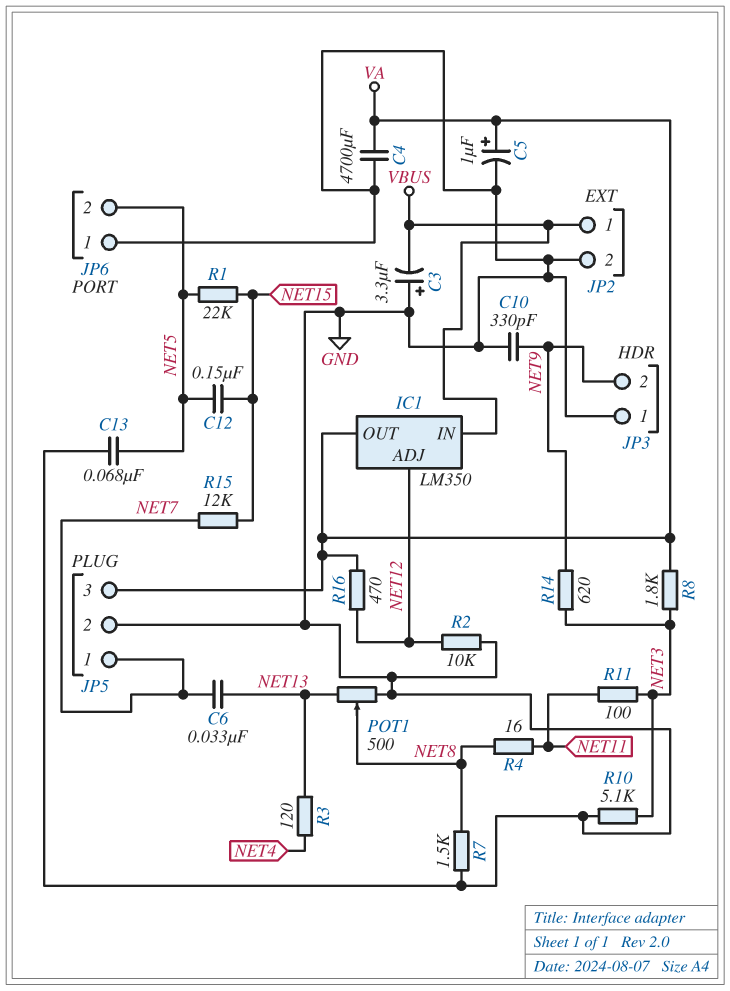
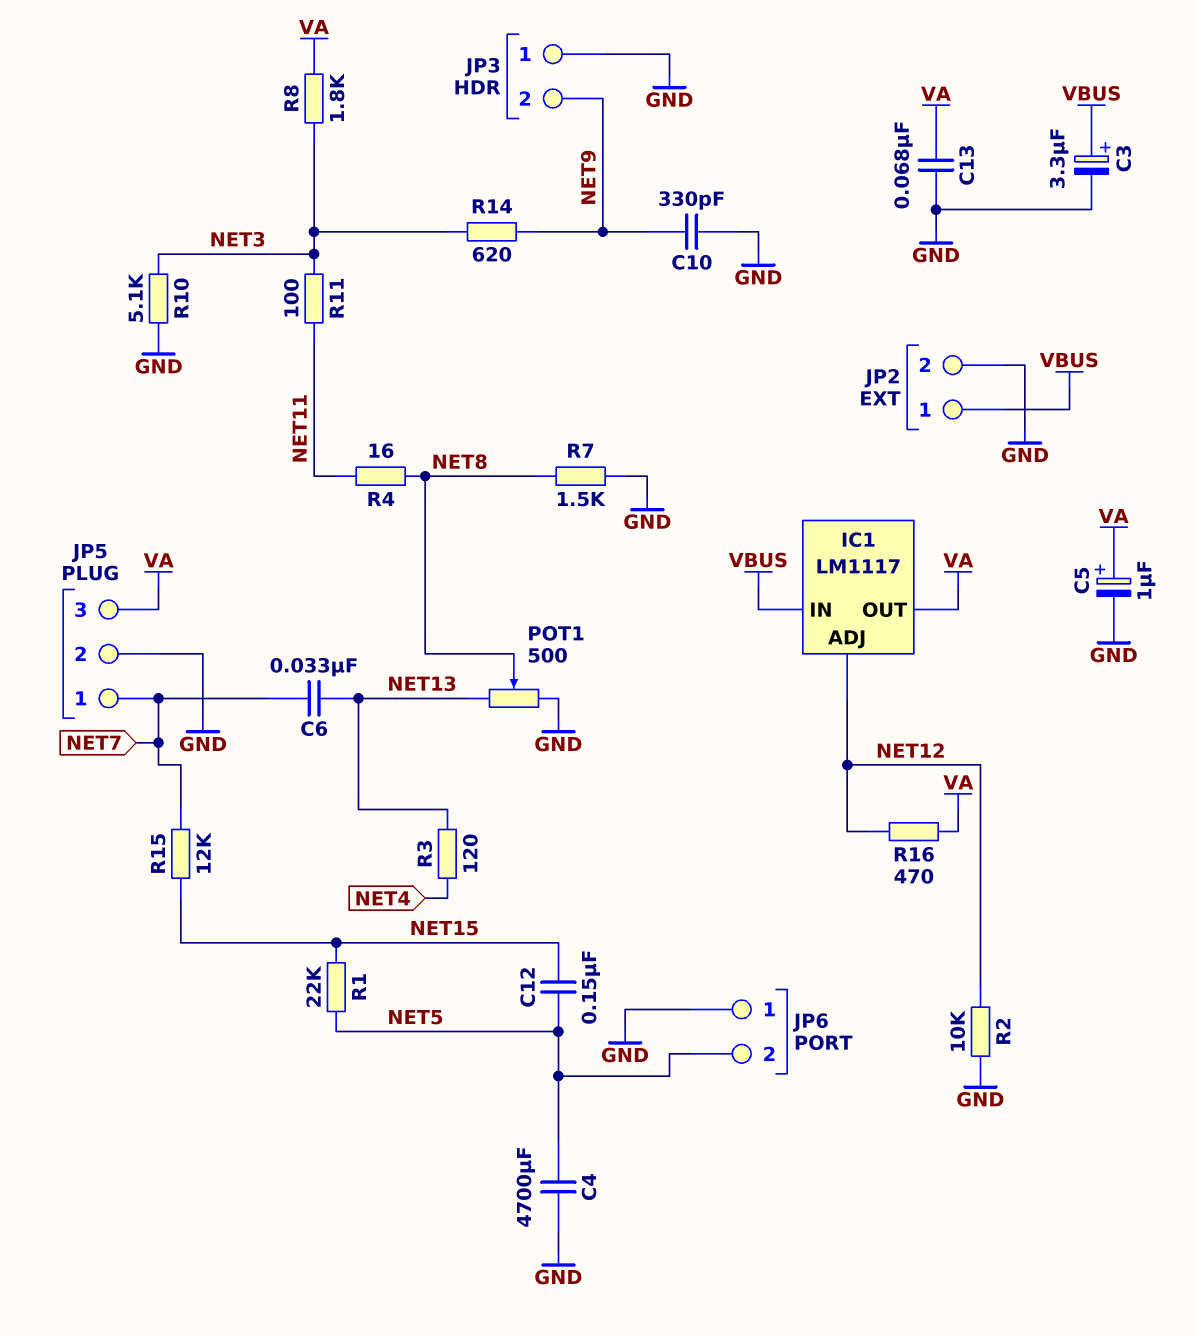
C3: 3.3uF (plus GND, minus VBUS) -> 3.3uF (plus VBUS, minus GND)
C4: 4700uF (GND, VA) -> 4700uF (GND, NET5)
C13: 68nF (GND, NET5) -> 68nF (GND, VA)
IC1: LM350 -> LM1117

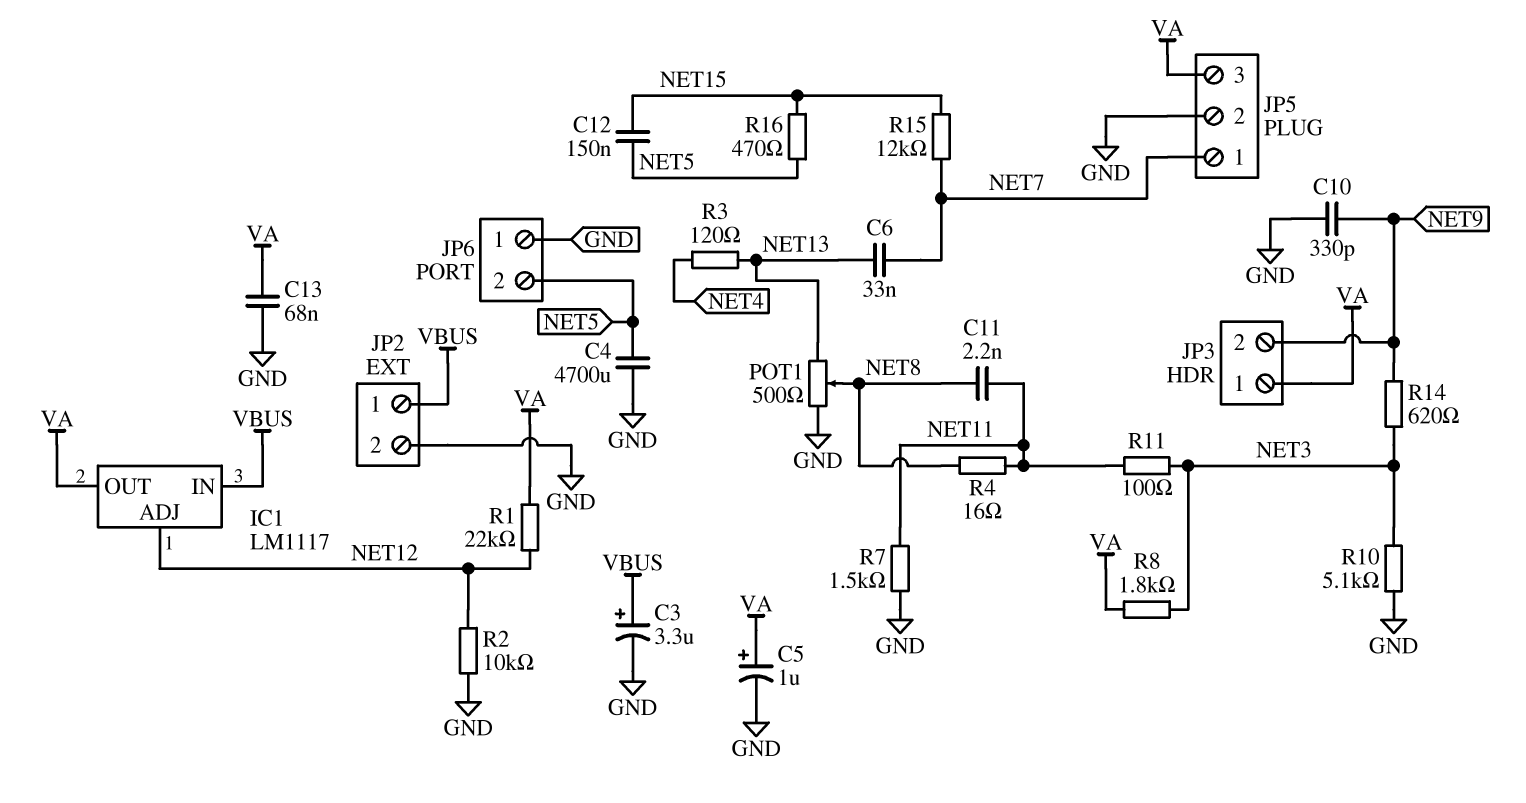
C11: none -> 2.2nF (NET8, NET11)
JP3 pin 1: GND -> VA
R1: 22k (NET5, NET15) -> 22k (NET12, VA)
R7: 1.5k (GND, NET8) -> 1.5k (GND, NET11)
R16: 470 (NET12, VA) -> 470 (NET5, NET15)

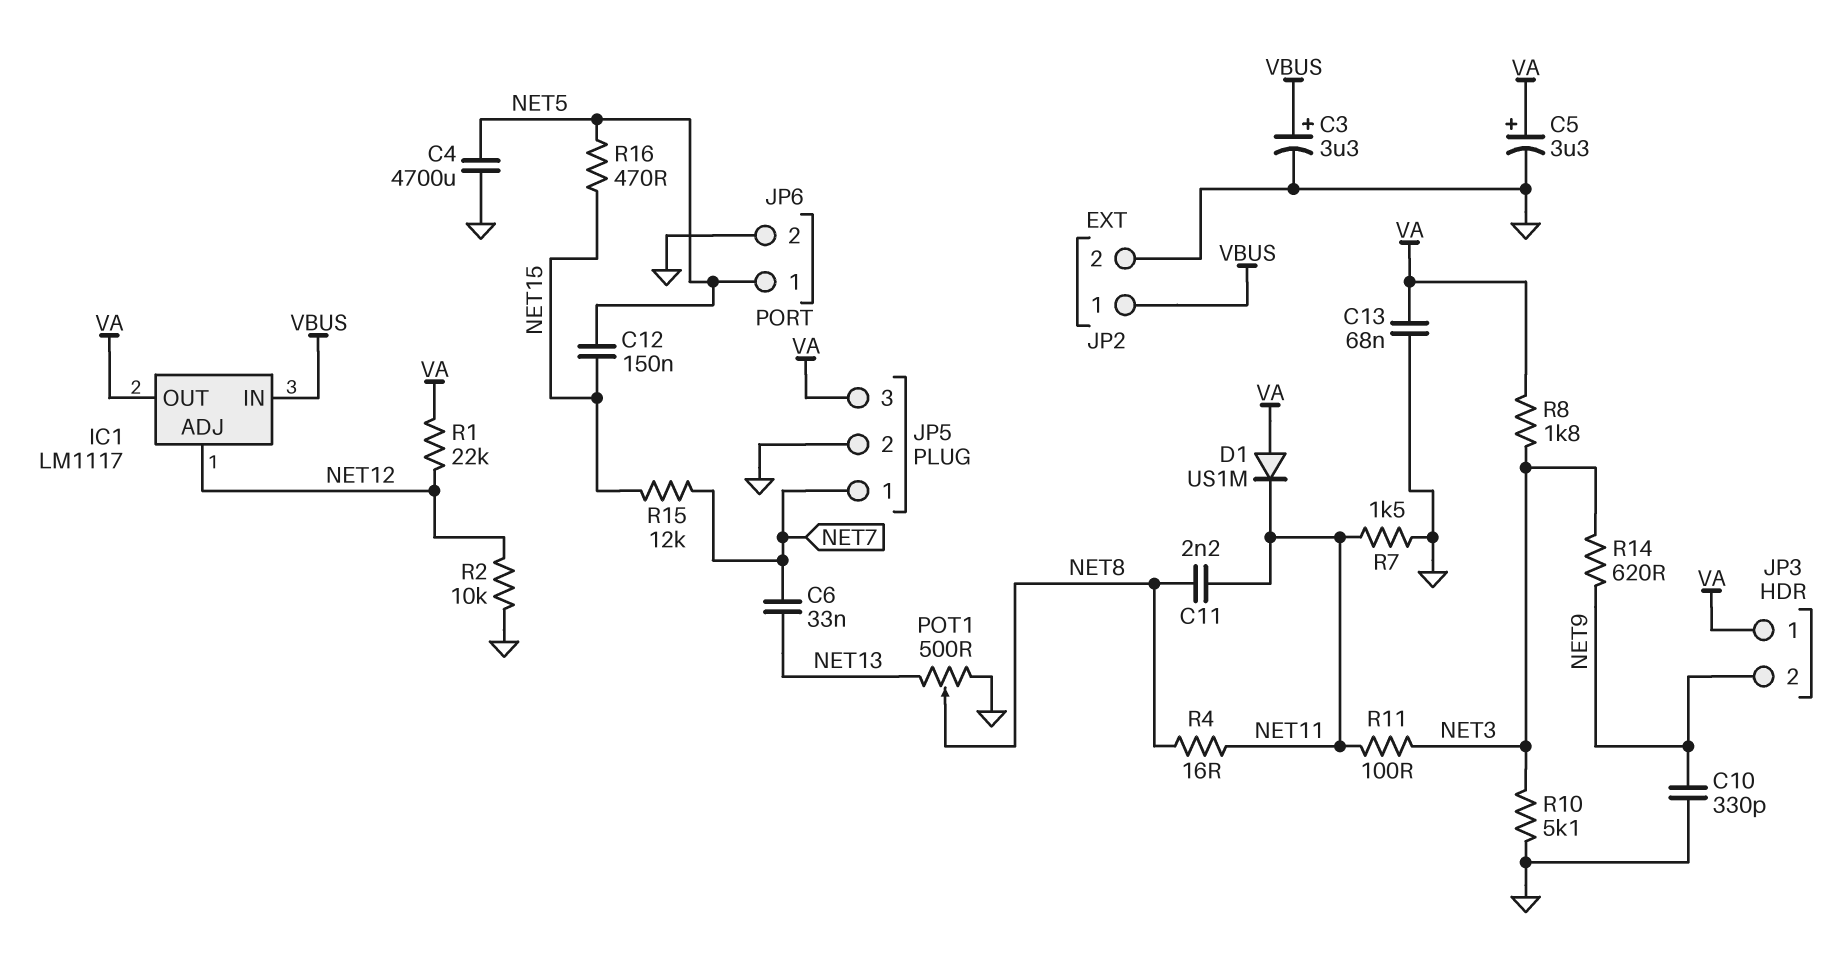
C5: 1uF (plus VA, minus GND) -> 3.3uF (plus VA, minus GND)
D1: none -> diode US1M (A VA, K NET11)
JP6 pin 1: GND -> NET5
JP6 pin 2: NET5 -> GND
R3: 120 (NET4, NET13) -> none

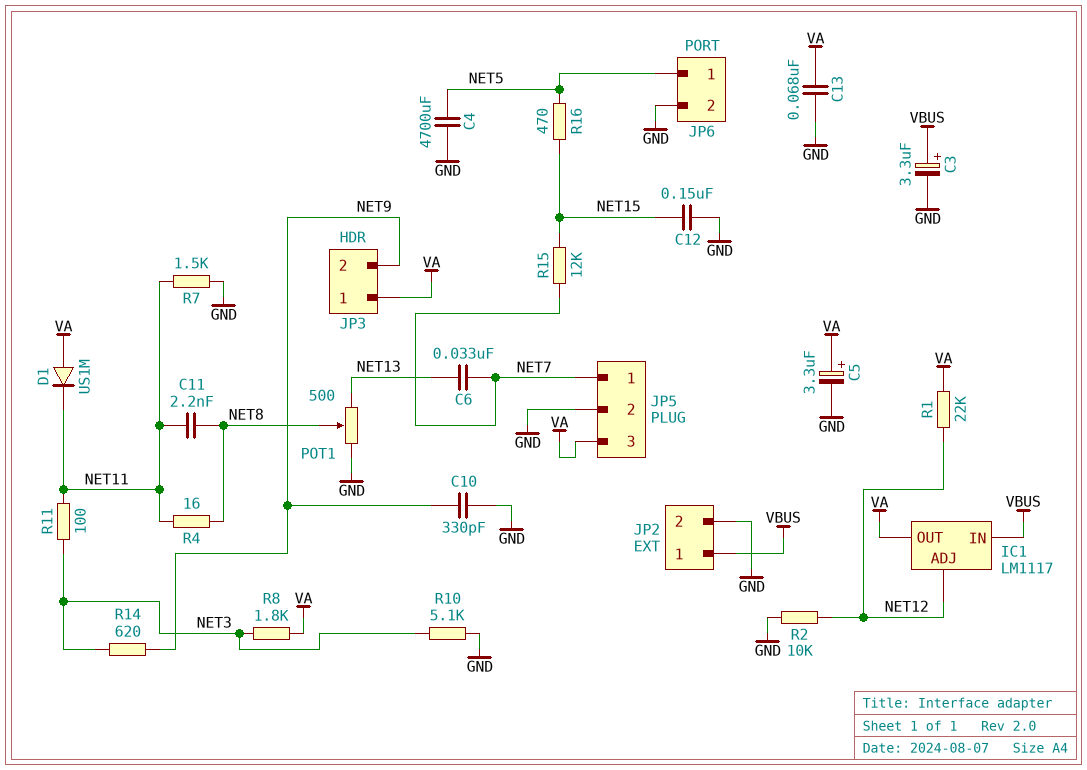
C12: 150nF (NET5, NET15) -> 150nF (GND, NET15)

